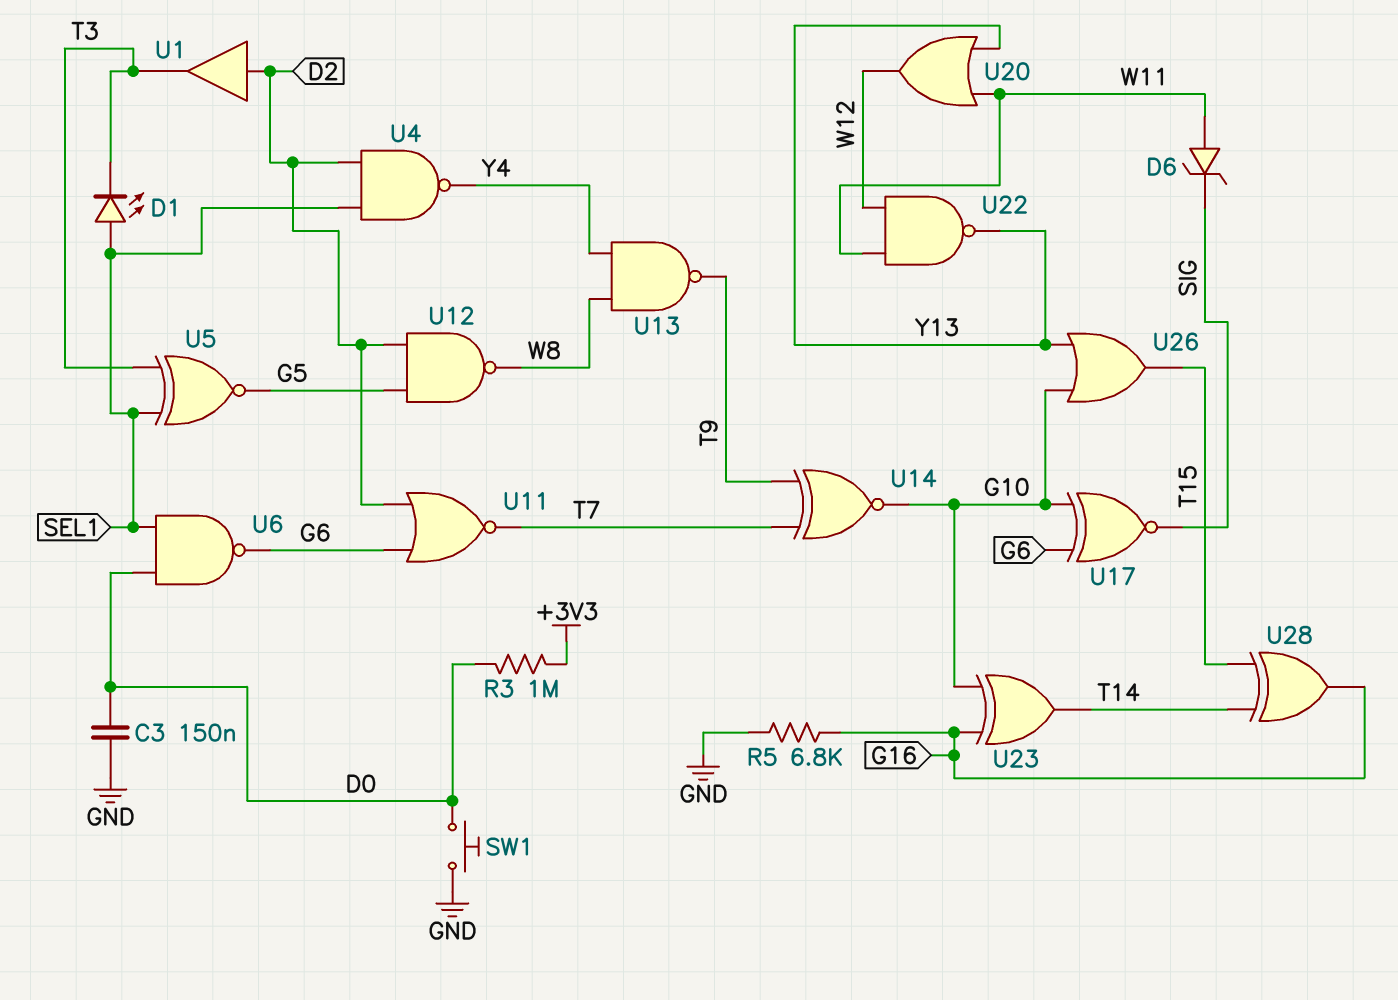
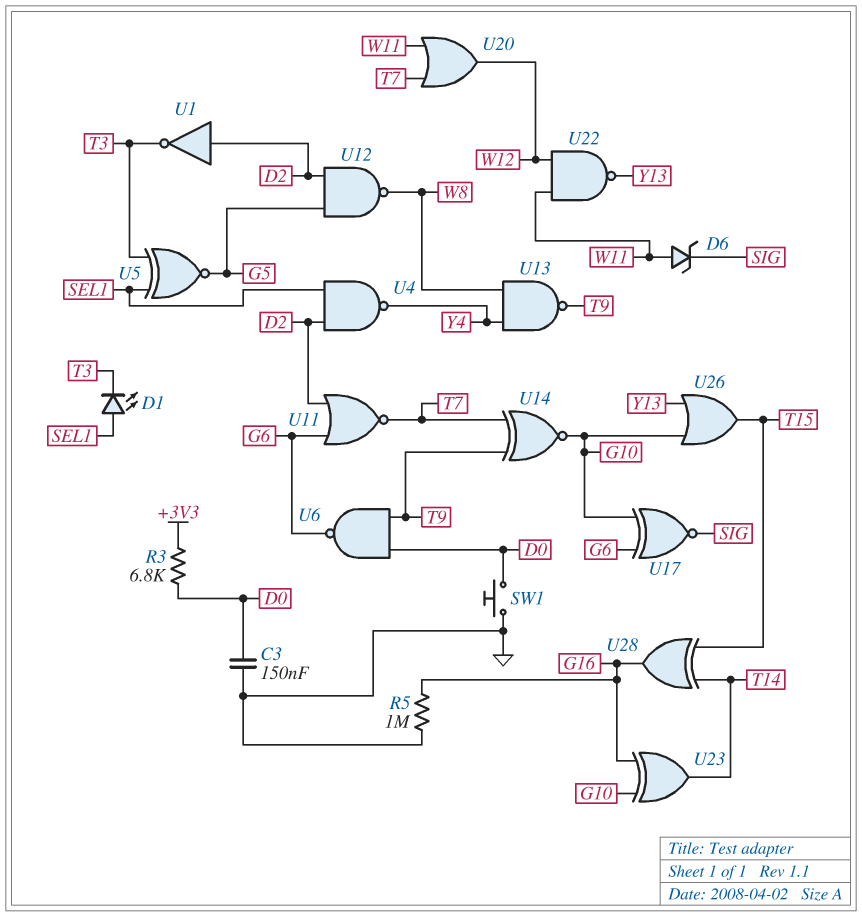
R3: 1M (+3V3, D0) -> 6.8k (+3V3, D0)
R5: 6.8k (G16, GND) -> 1M (G16, GND)
U1: buffer (in D2, out T3) -> NOT (in D2, out T3)
U6: NAND (in D0, in SEL1, out G6) -> NAND (in D0, in T9, out G6)
U20: OR (in W11, in Y13, out W12) -> OR (in T7, in W11, out W12)

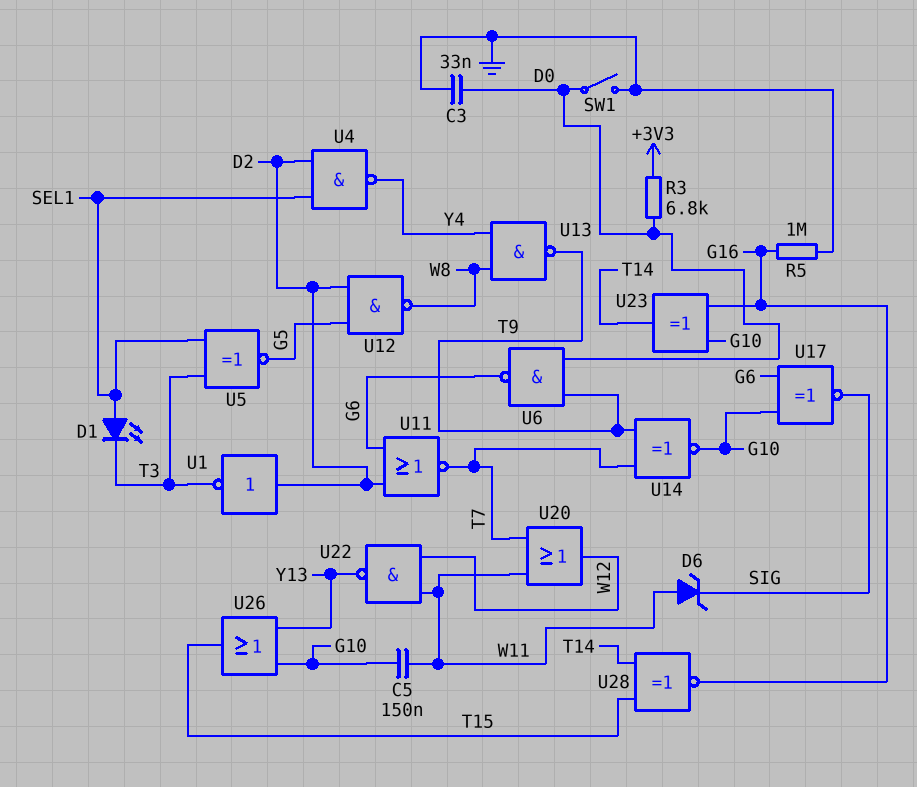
C3: 150nF (D0, GND) -> 33nF (D0, GND)
C5: none -> 150nF (G10, W11)
SW1: button (D0, GND) -> switch (D0, GND)
U28: XOR (in T14, in T15, out G16) -> XNOR (in T14, in T15, out G16)

